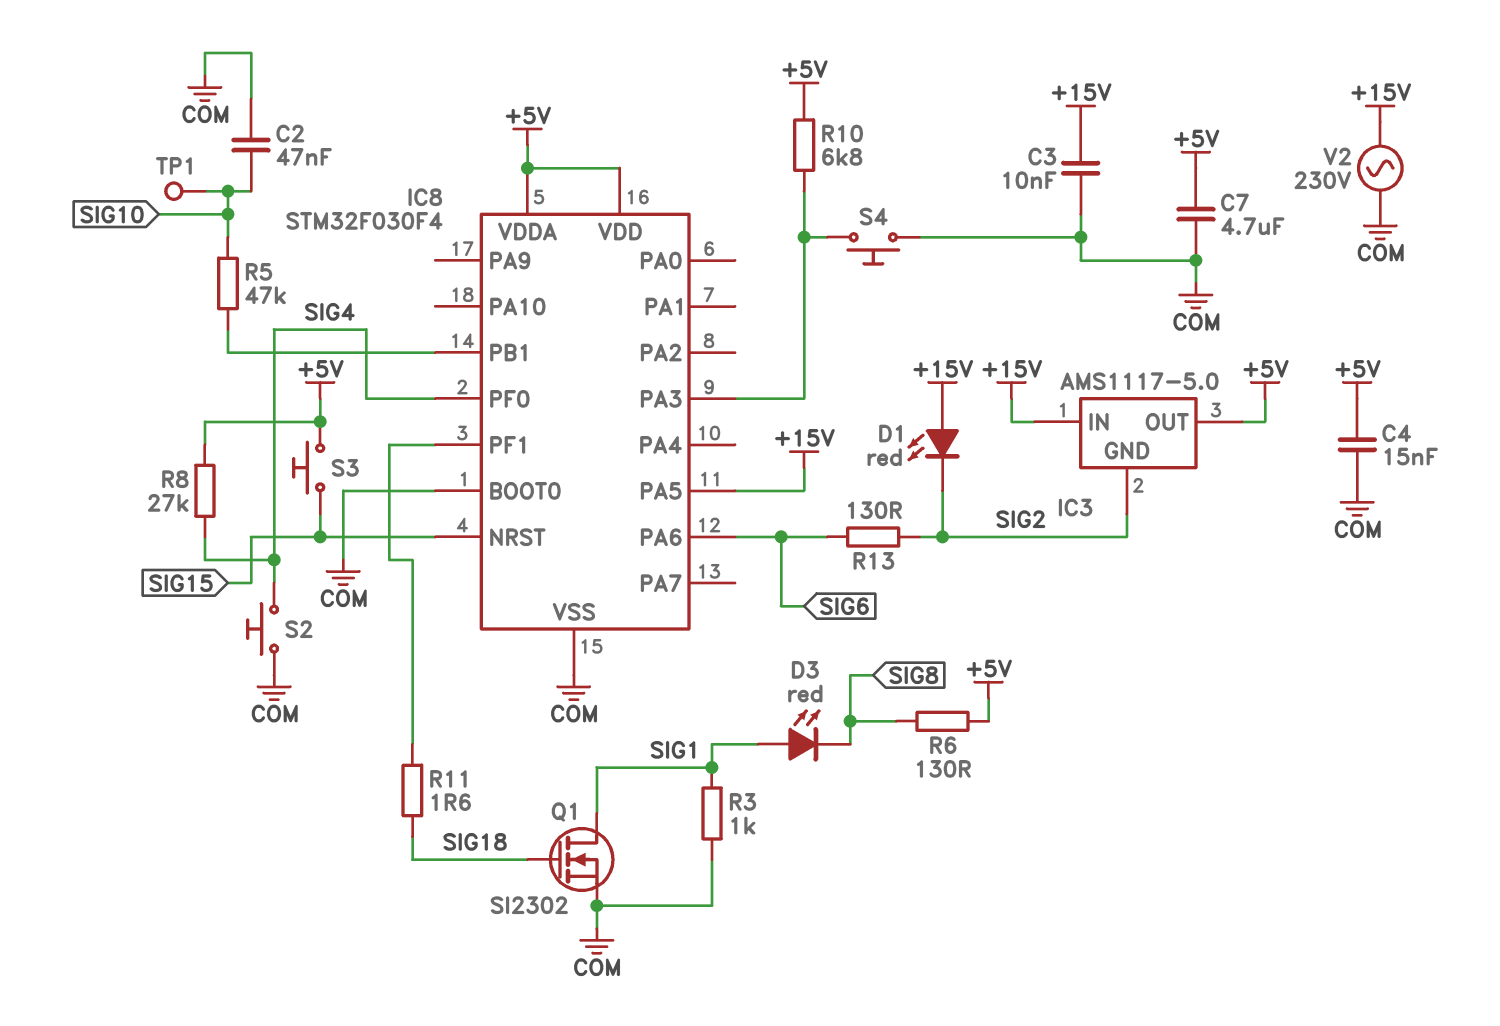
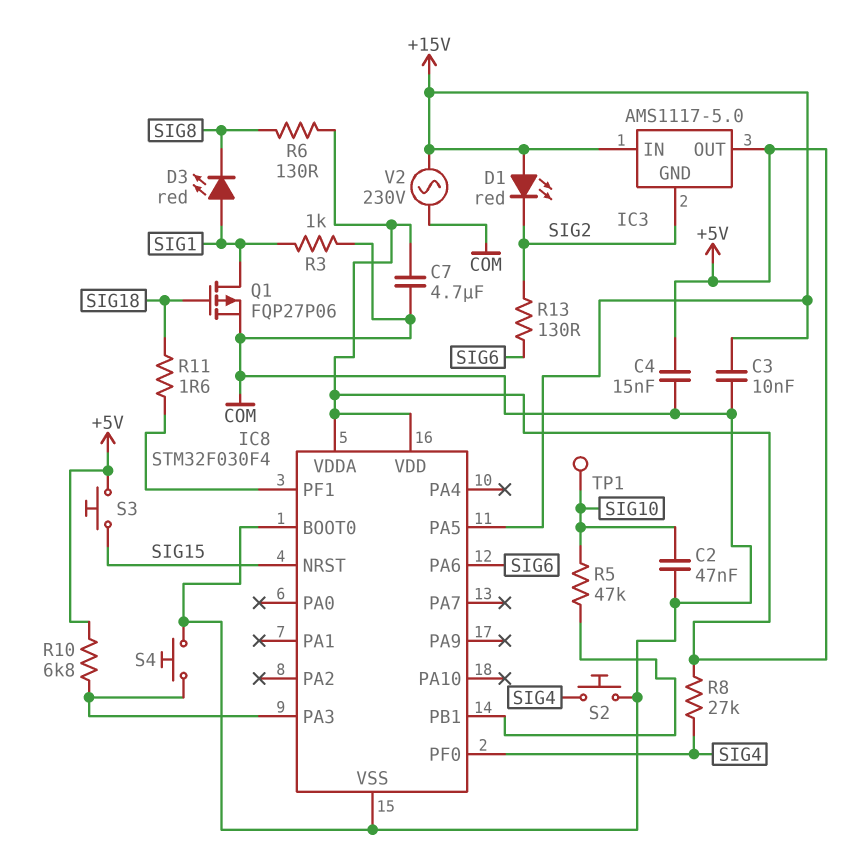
Q1: NMOS SI2302 (G SIG18, D SIG1, S COM) -> PMOS FQP27P06 (G SIG18, D SIG1, S COM)

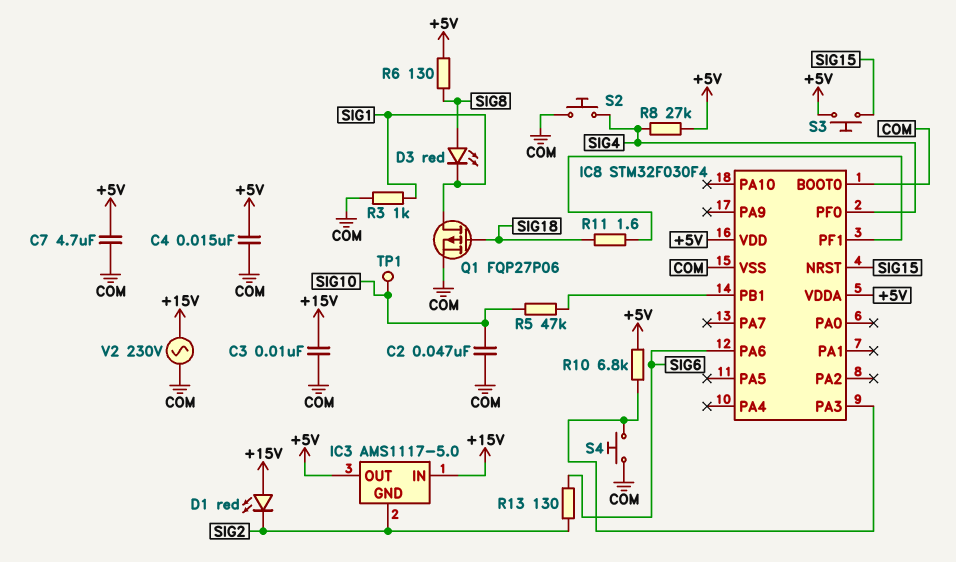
D3: LED red (A SIG1, K SIG8) -> LED red (A SIG8, K SIG1)
IC8 pin PA5: +15V -> none

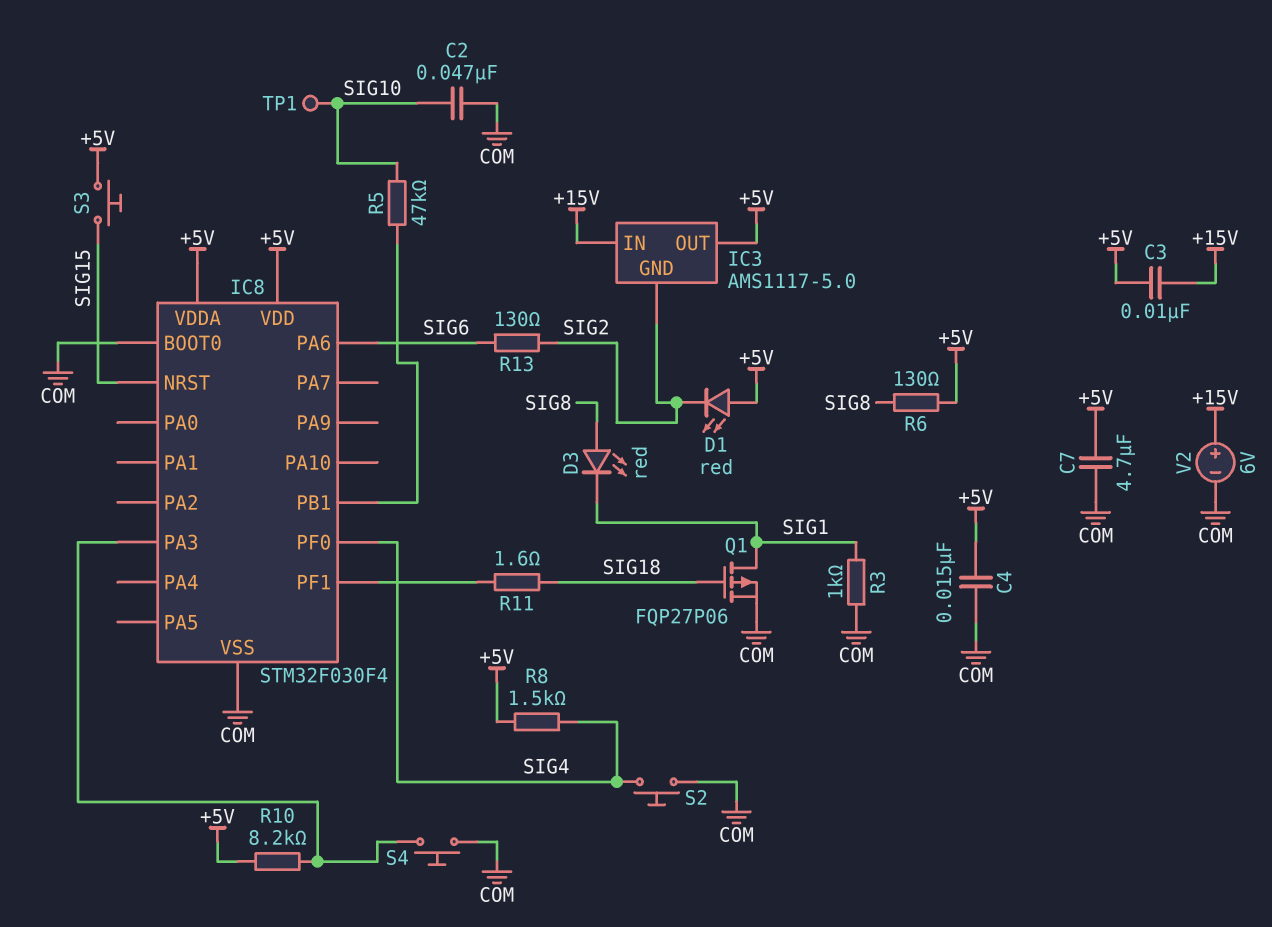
C3: 10nF (+15V, COM) -> 10nF (+5V, +15V)
D1: LED red (A +15V, K SIG2) -> LED red (A +5V, K SIG2)
R8: 27k (+5V, SIG4) -> 1.5k (+5V, SIG4)
R10: 6.8k (+5V, IC8/PA3) -> 8.2k (+5V, IC8/PA3)
V2: AC 230V (+15V, COM) -> 6V (plus +15V, minus COM)

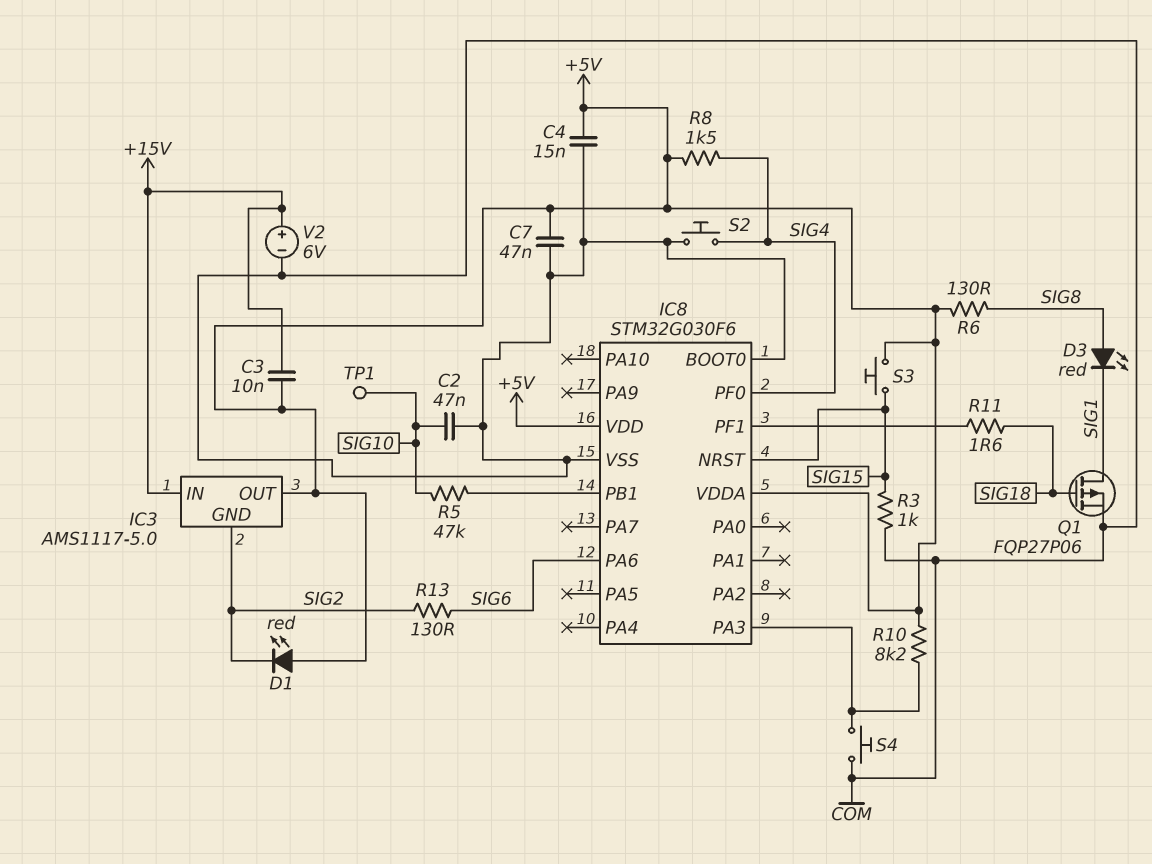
C7: 4.7uF (+5V, COM) -> 47nF (+5V, COM)
IC8: STM32F030F4 -> STM32G030F6
R3: 1k (COM, SIG1) -> 1k (COM, SIG15)

